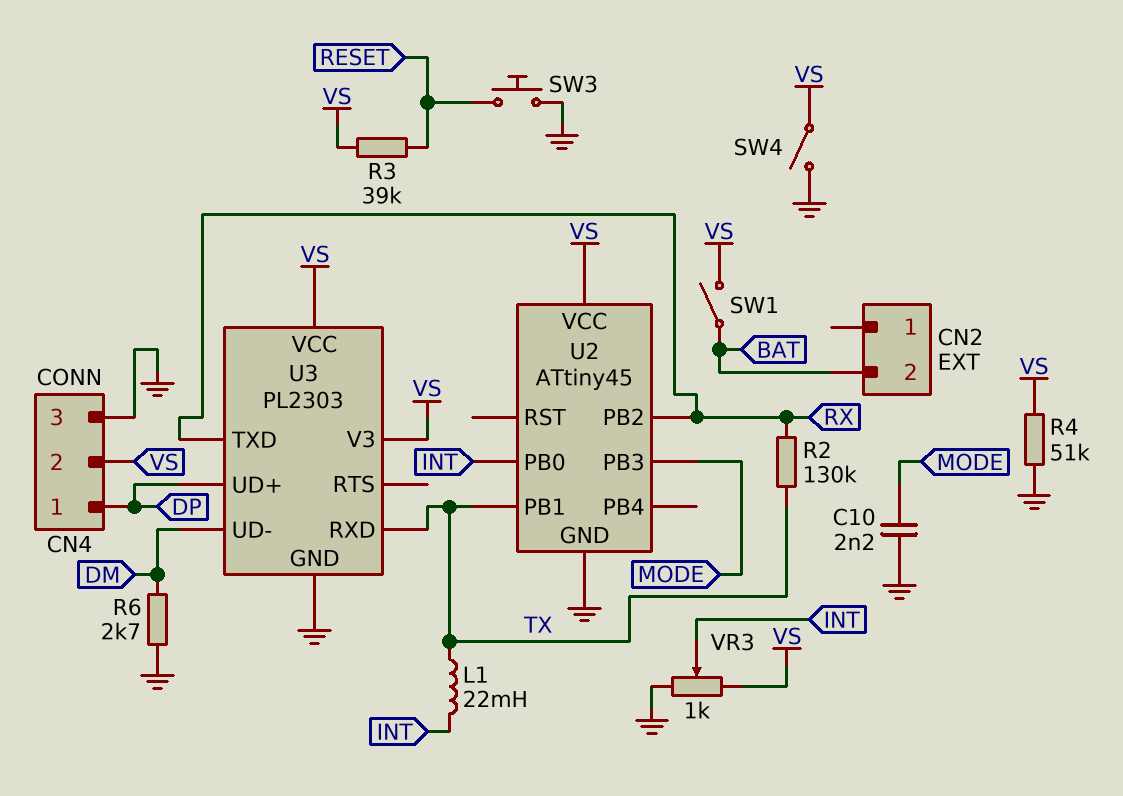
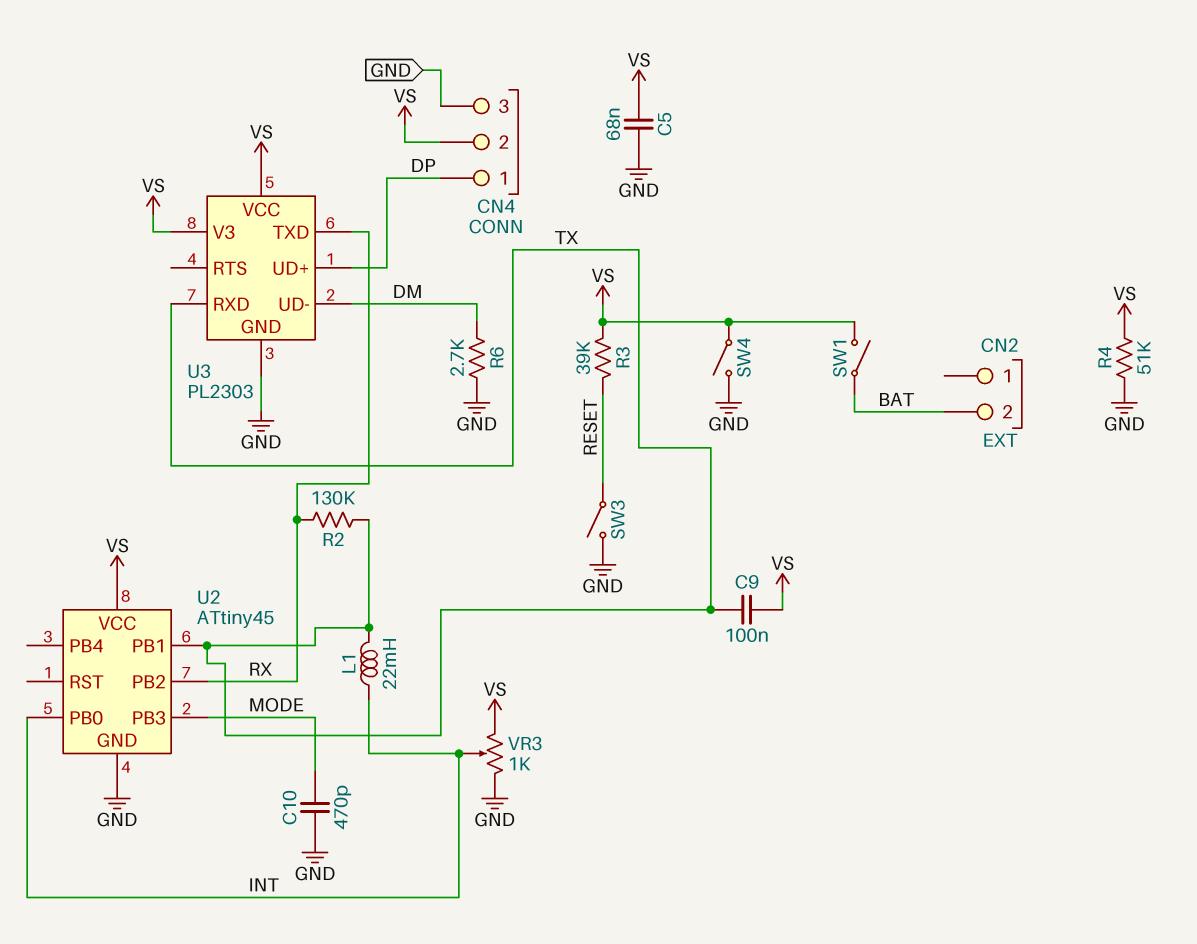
C5: none -> 68nF (GND, VS)
C9: none -> 100nF (TX, VS)
C10: 2.2nF (GND, MODE) -> 470pF (GND, MODE)
SW3: button (GND, RESET) -> switch (GND, RESET)

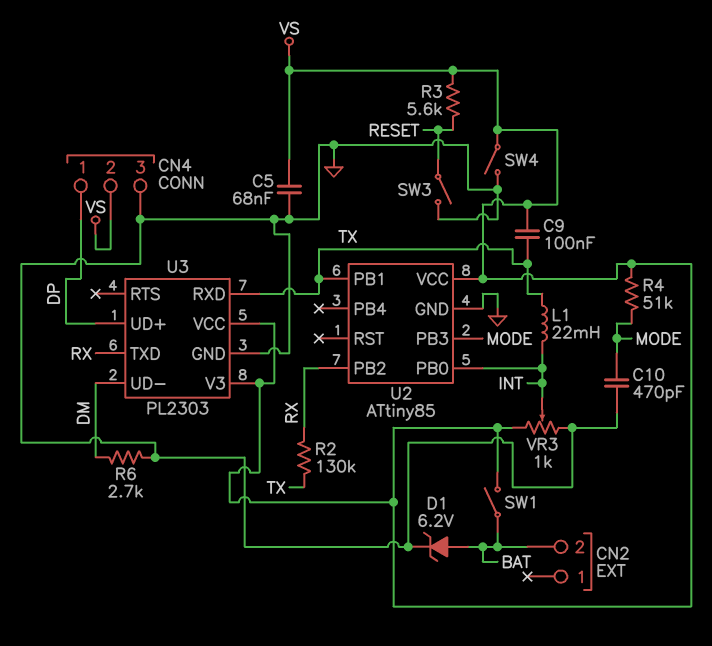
D1: none -> zener 6.2V (A BAT, K GND)
R3: 39k (RESET, VS) -> 5.6k (RESET, VS)
R4: 51k (GND, VS) -> 51k (MODE, VS)
U2: ATtiny45 -> ATtiny85

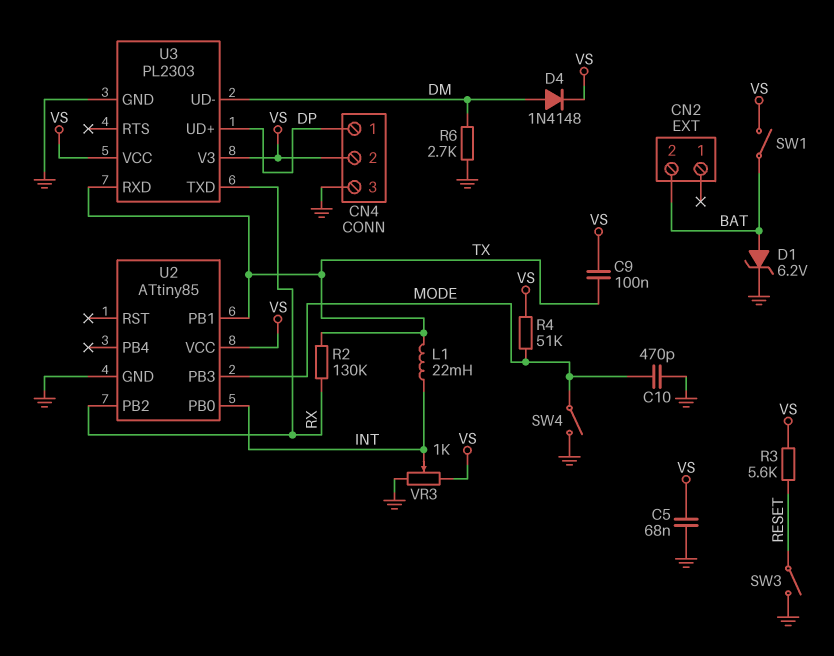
D4: none -> diode 1N4148 (A DM, K VS)
SW4: switch (GND, VS) -> switch (GND, MODE)

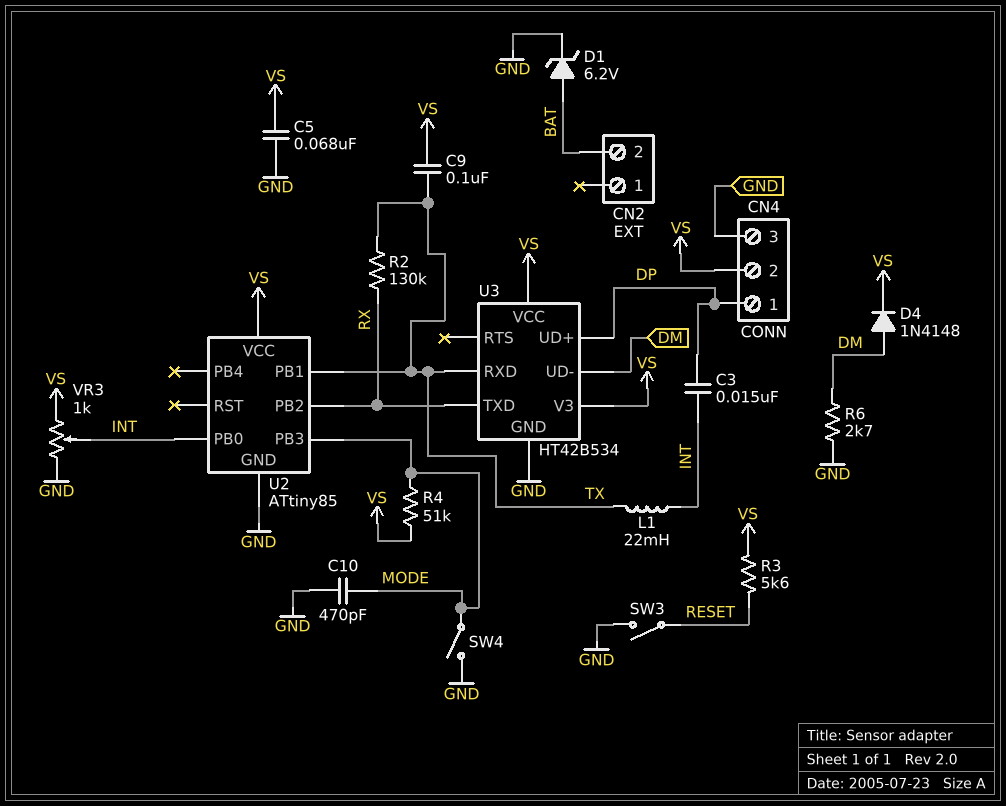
C3: none -> 15nF (DP, INT)
SW1: switch (BAT, VS) -> none
U3: PL2303 -> HT42B534

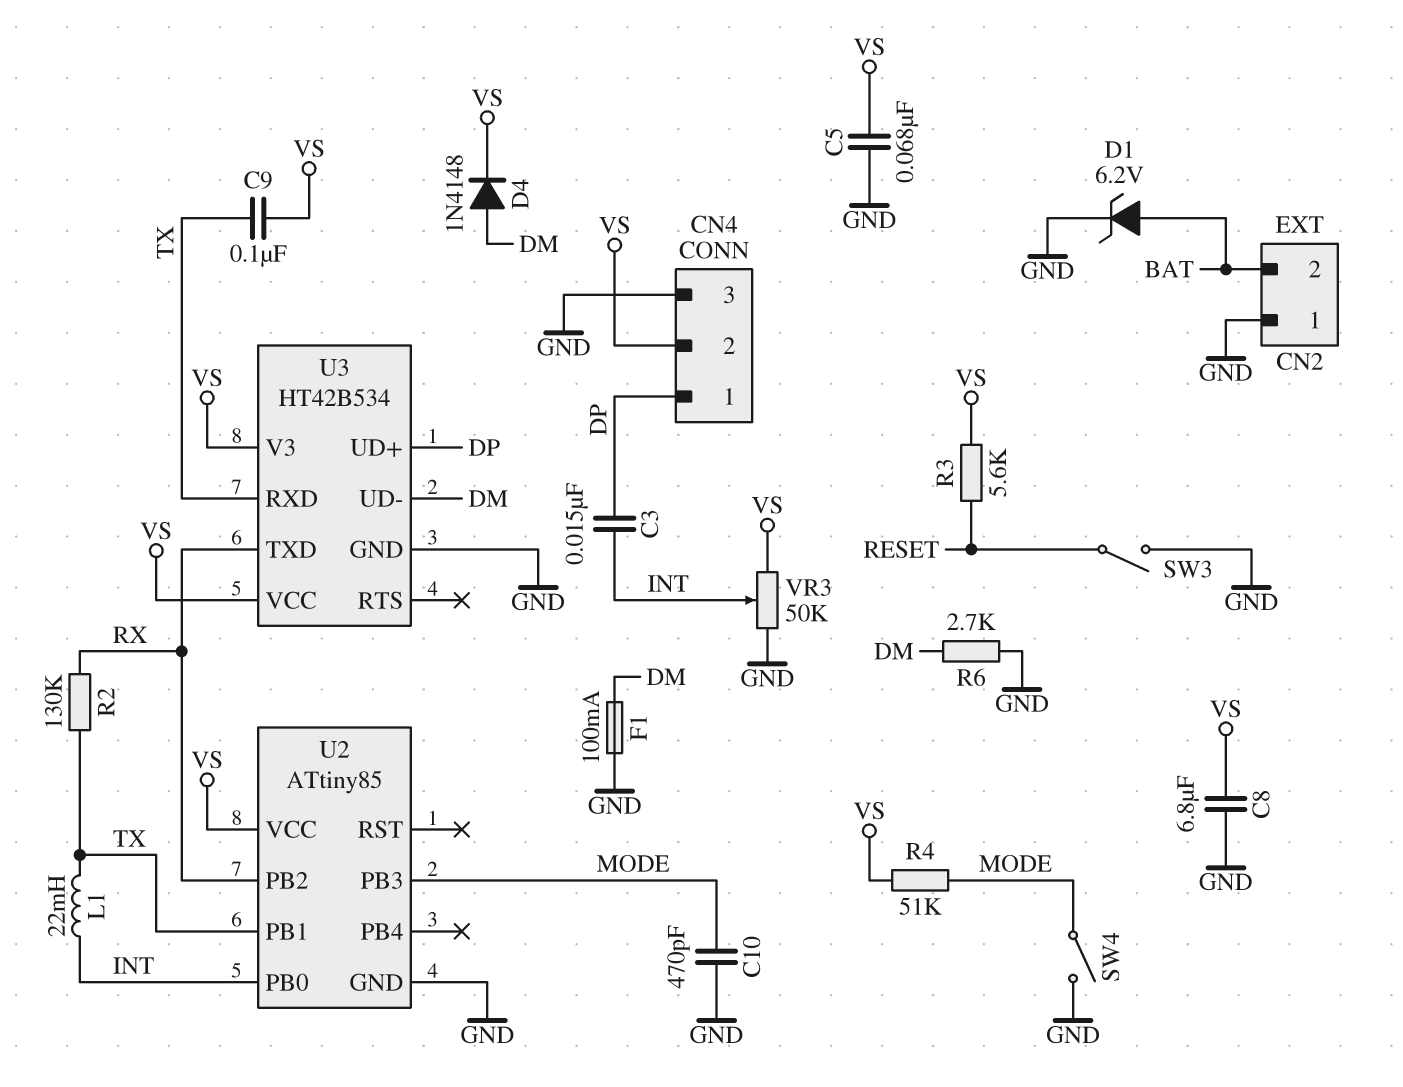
C8: none -> 6.8uF (GND, VS)
CN2 pin 1: none -> GND
F1: none -> 100mA (DM, GND)
VR3: 1k (GND, VS, wiper INT) -> 50k (GND, VS, wiper INT)

